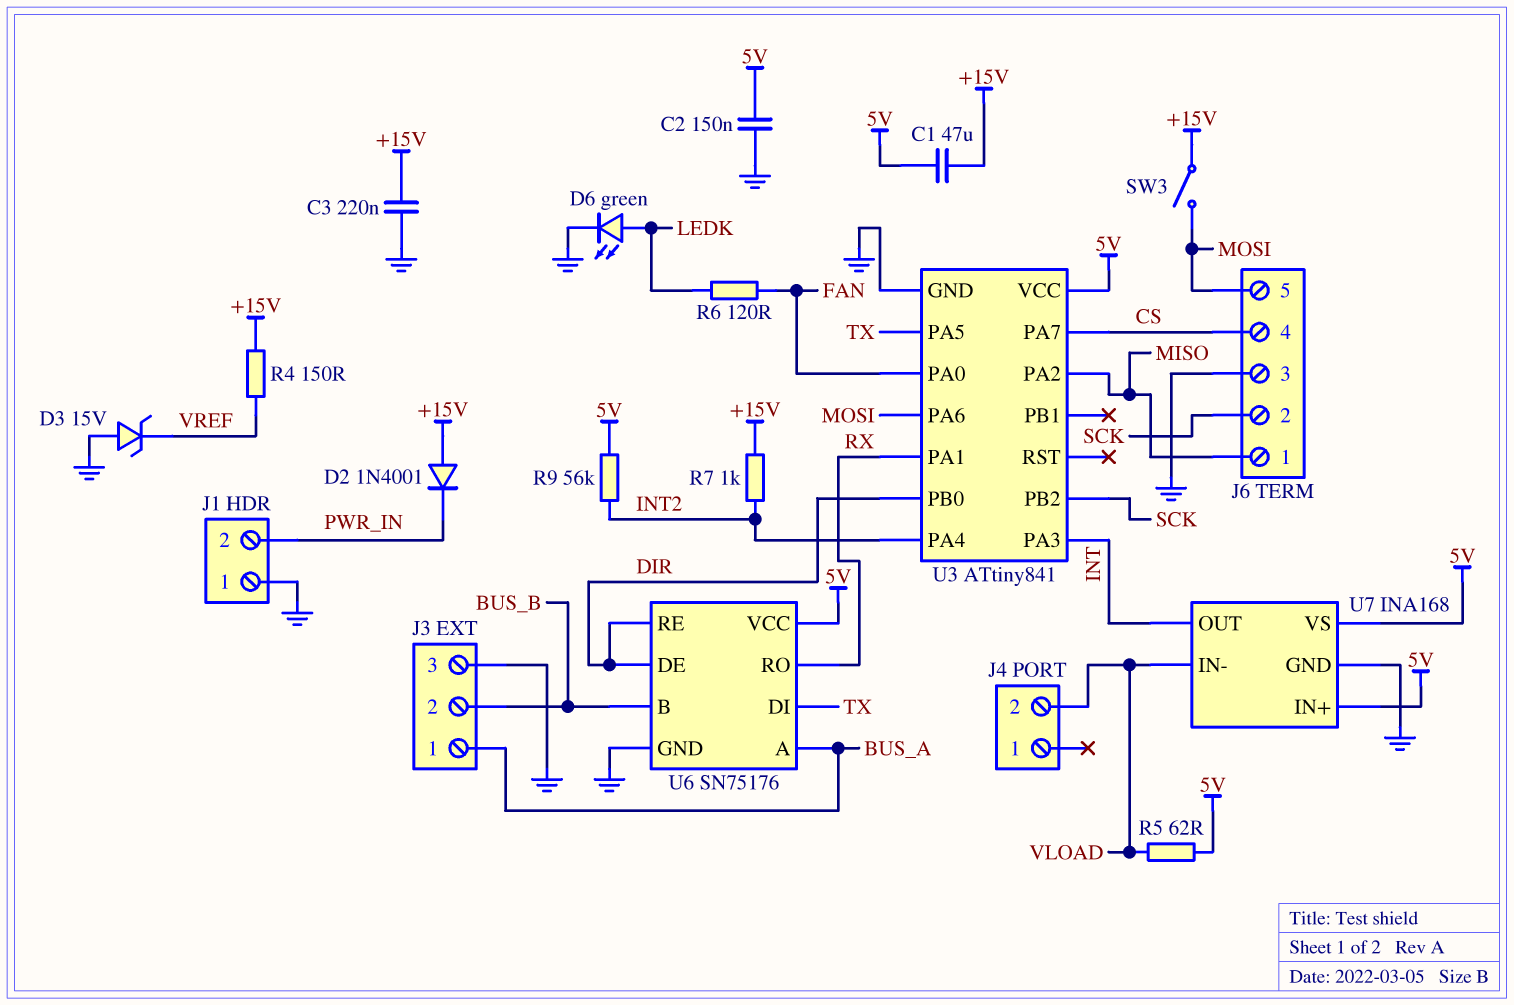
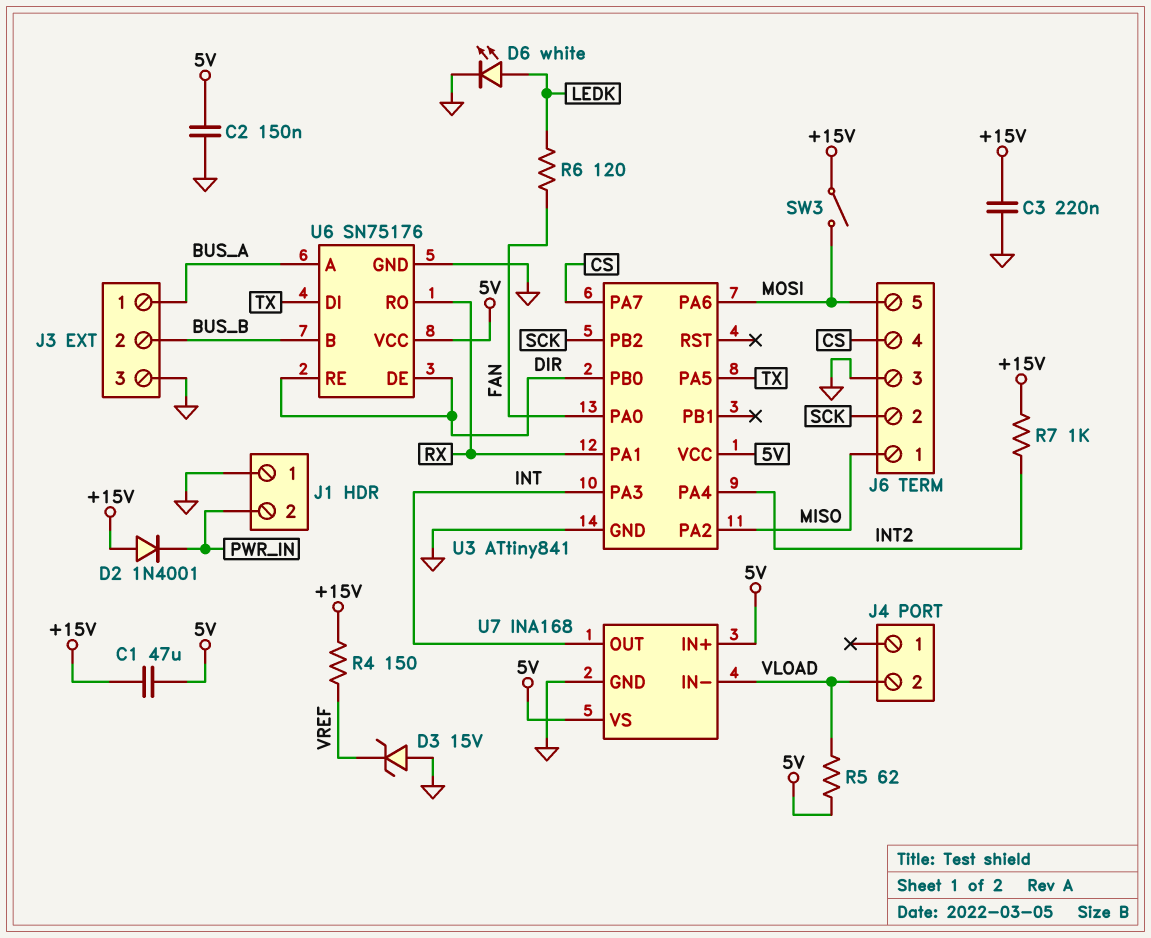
D6: LED green (A LEDK, K GND) -> LED white (A LEDK, K GND)
R9: 56k (5V, INT2) -> none

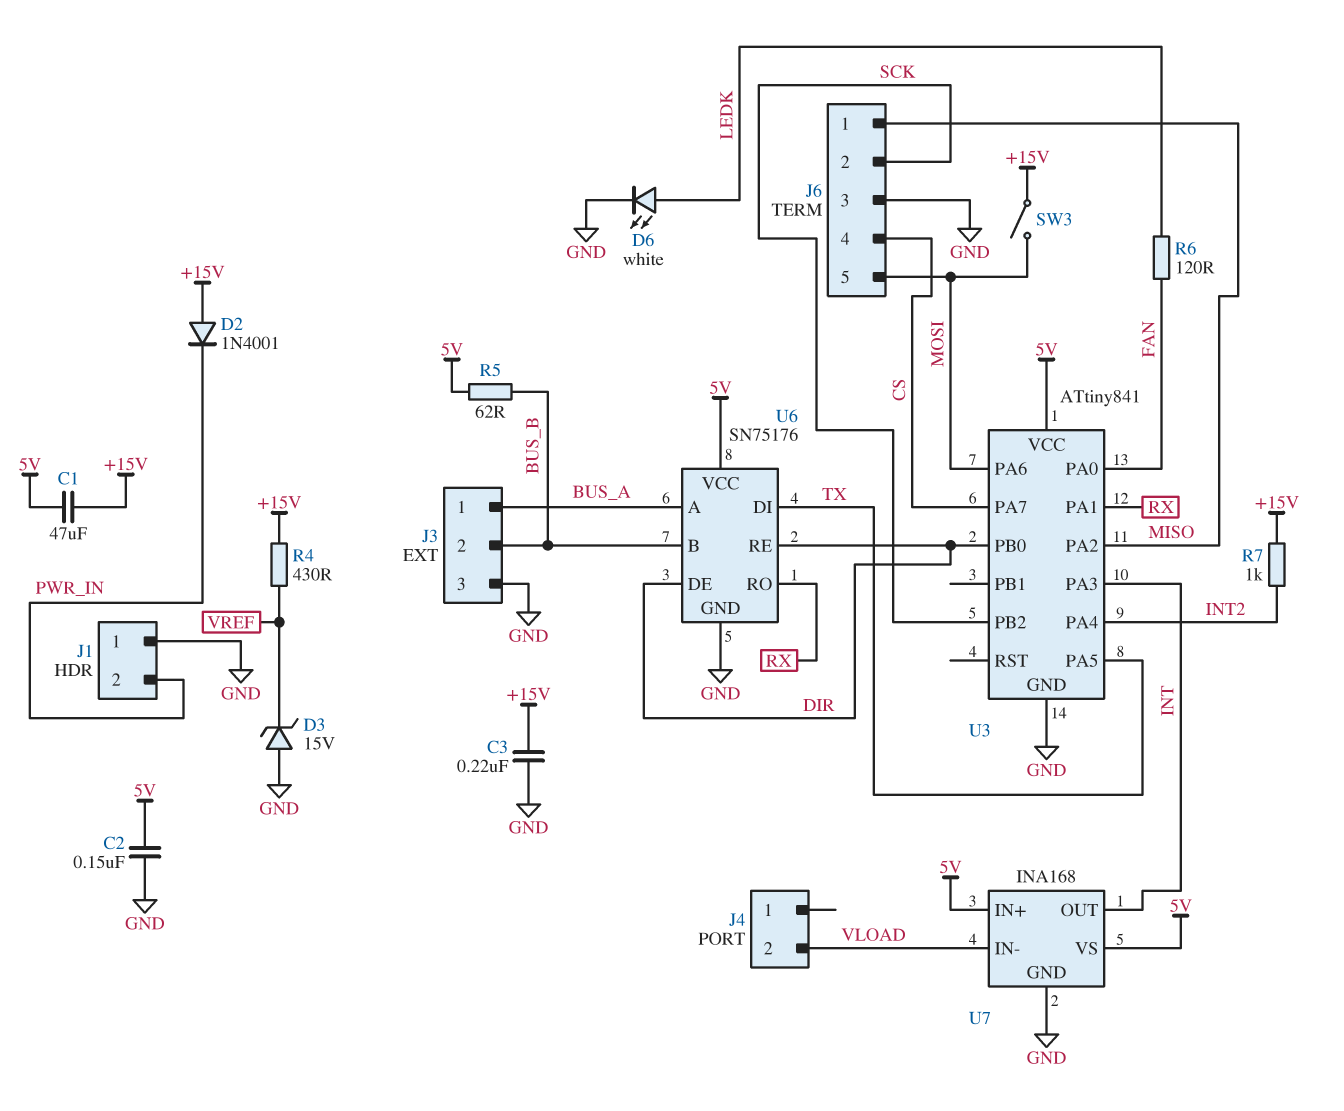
R4: 150 (+15V, VREF) -> 430 (+15V, VREF)
R5: 62 (5V, VLOAD) -> 62 (5V, BUS_B)

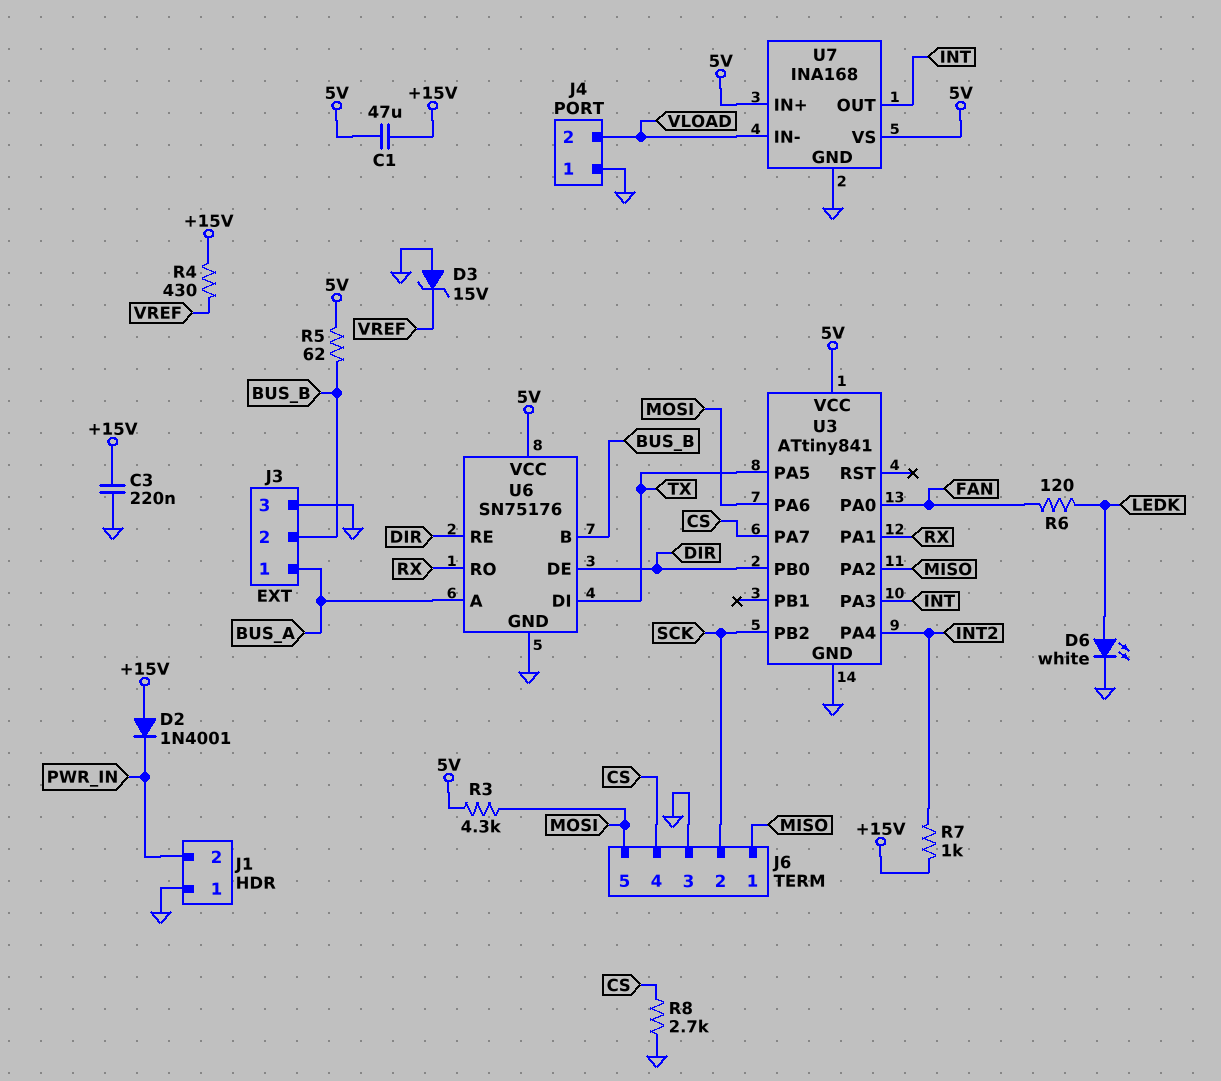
C2: 150nF (5V, GND) -> none
J4 pin 1: none -> GND
R3: none -> 4.3k (5V, MOSI)
R8: none -> 2.7k (CS, GND)
SW3: switch (+15V, MOSI) -> none

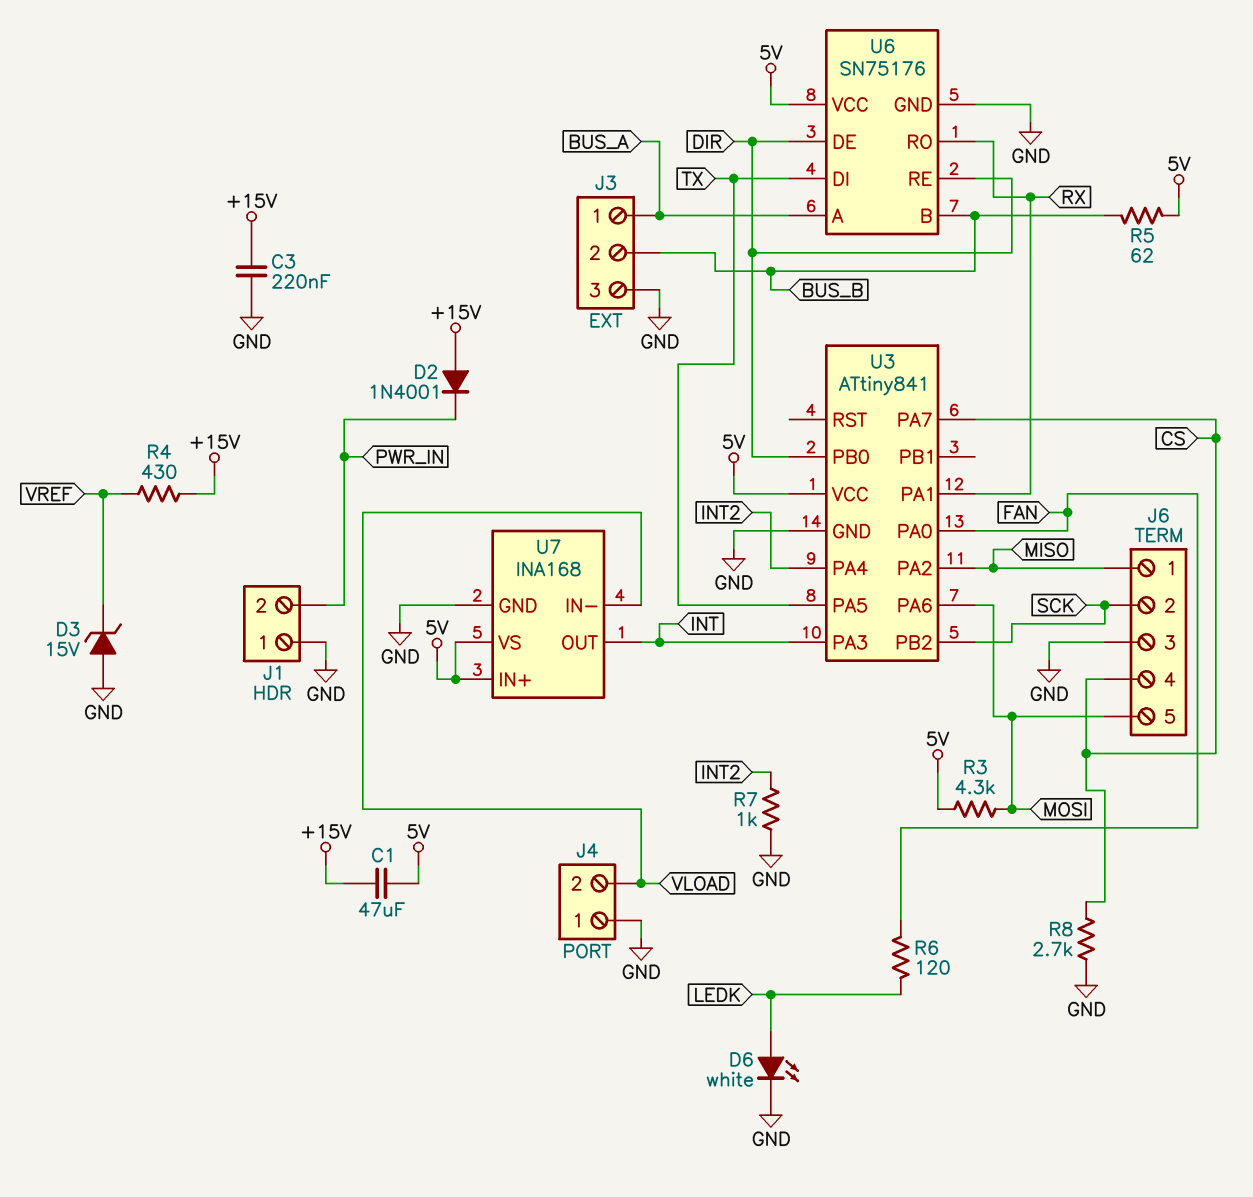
R7: 1k (+15V, INT2) -> 1k (GND, INT2)

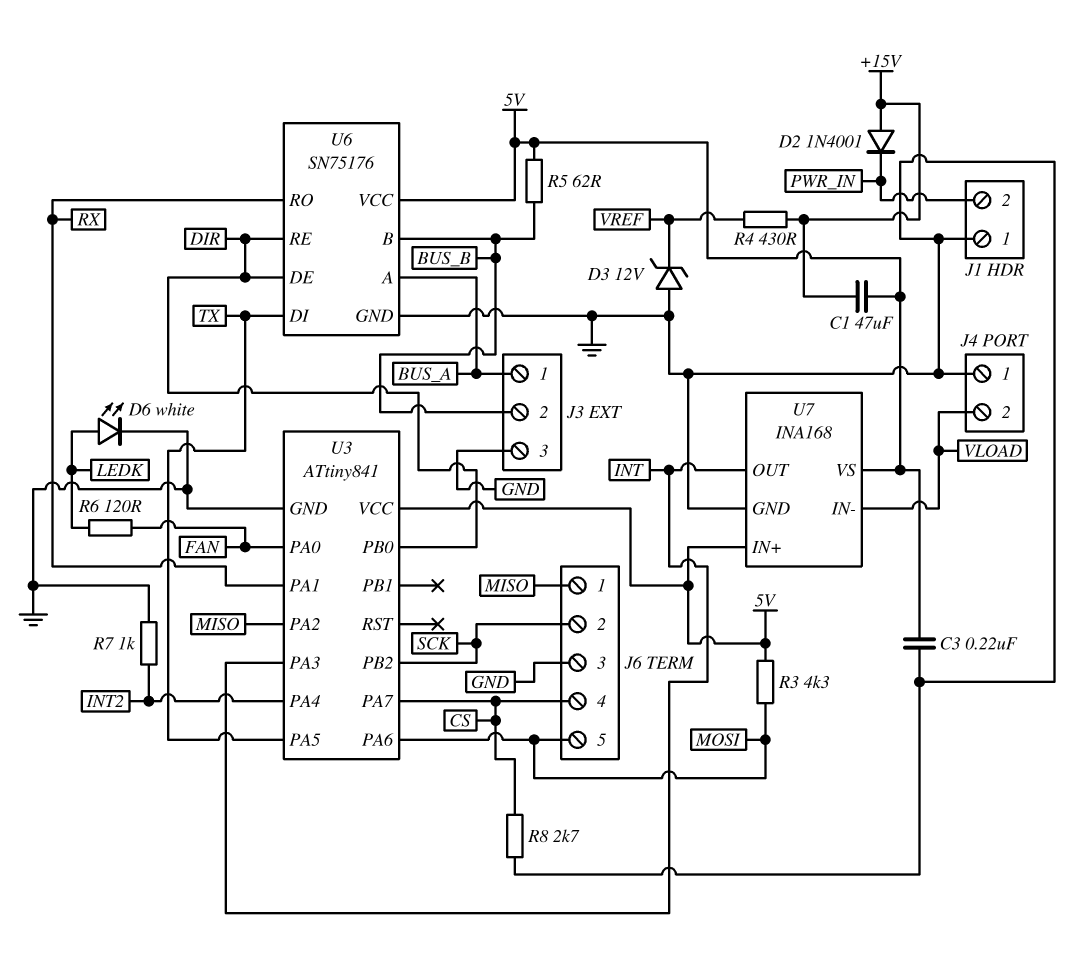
C3: 220nF (+15V, GND) -> 220nF (5V, GND)
D3: zener 15V (A GND, K VREF) -> zener 12V (A GND, K VREF)

